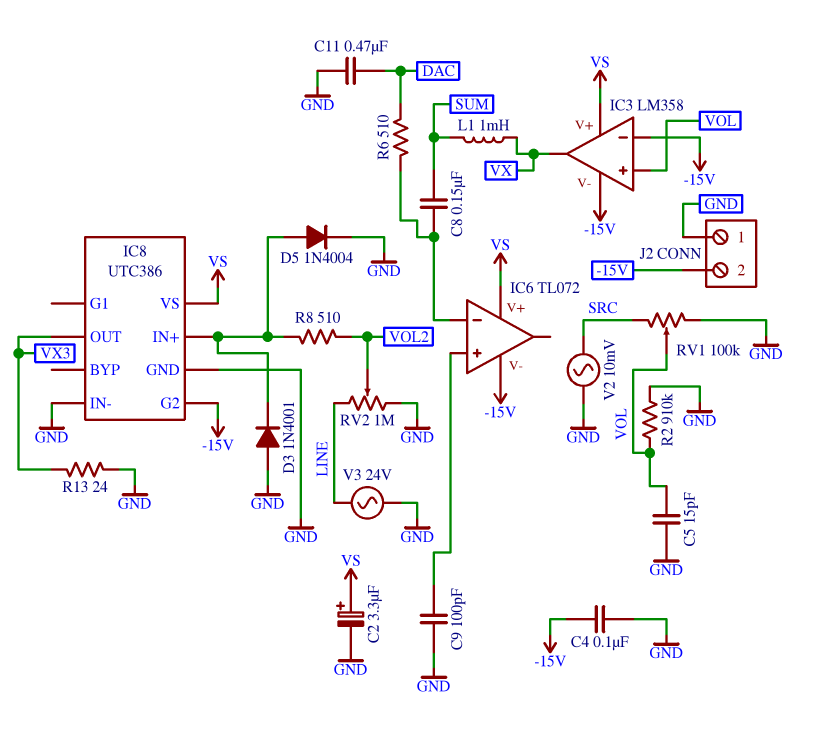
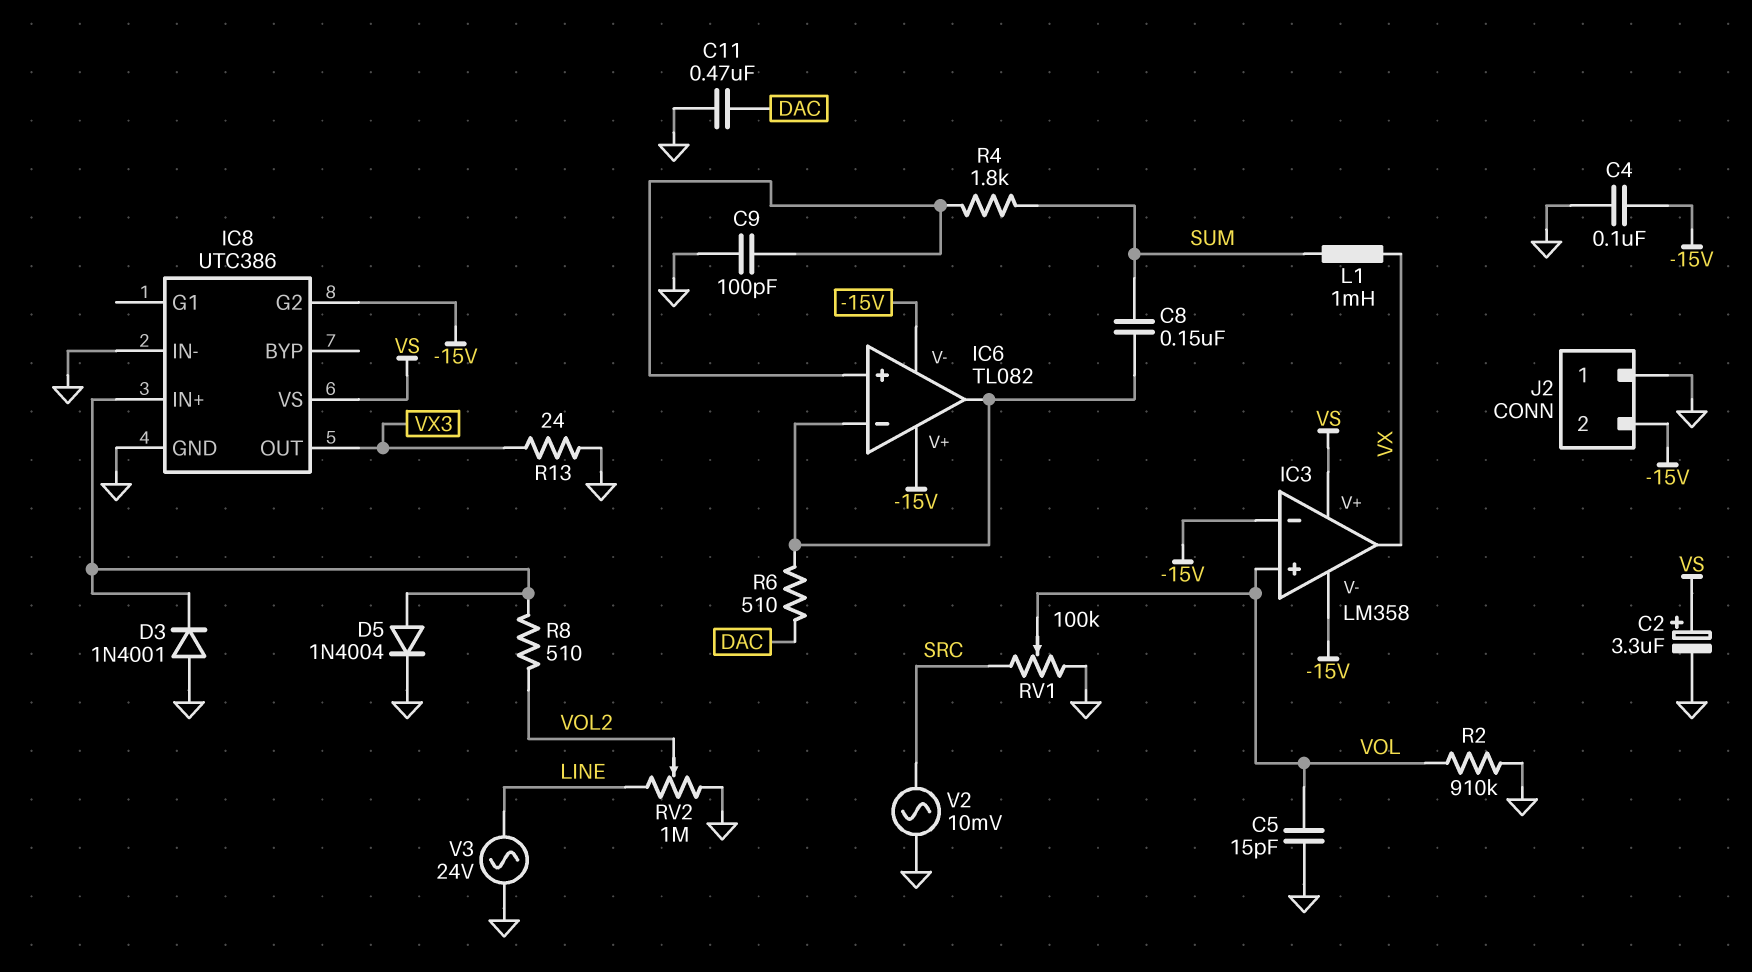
IC6: TL072 -> TL082
IC6 pin V+: VS -> -15V
IC6 pin out: none -> IC6/in-
R4: none -> 1.8k (IC6/in+, SUM)

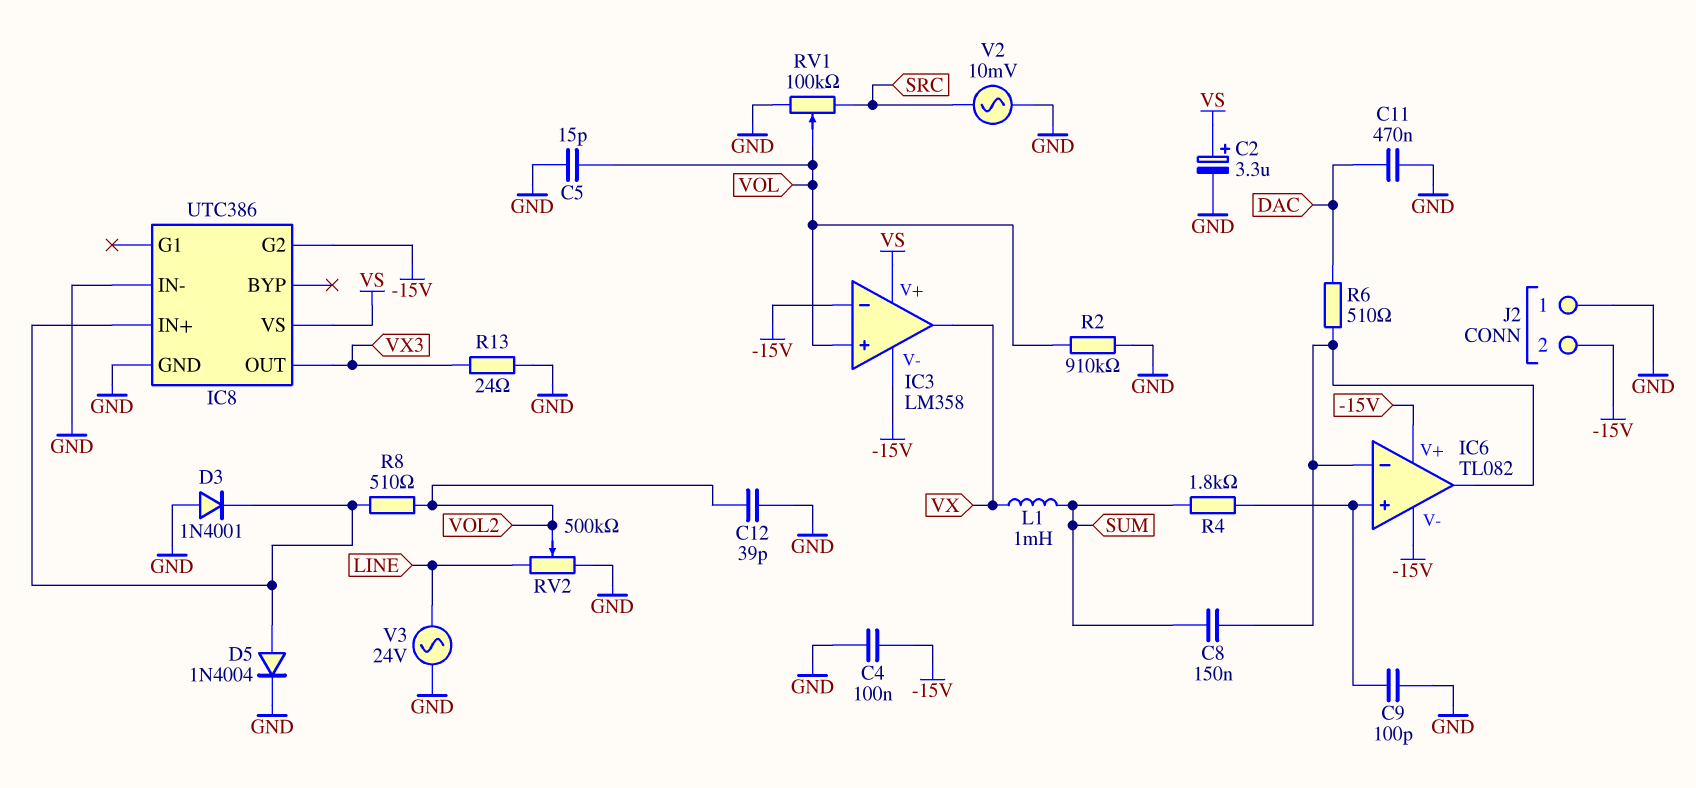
C12: none -> 39pF (GND, VOL2)
RV2: 1M (GND, LINE, wiper VOL2) -> 500k (GND, LINE, wiper VOL2)

